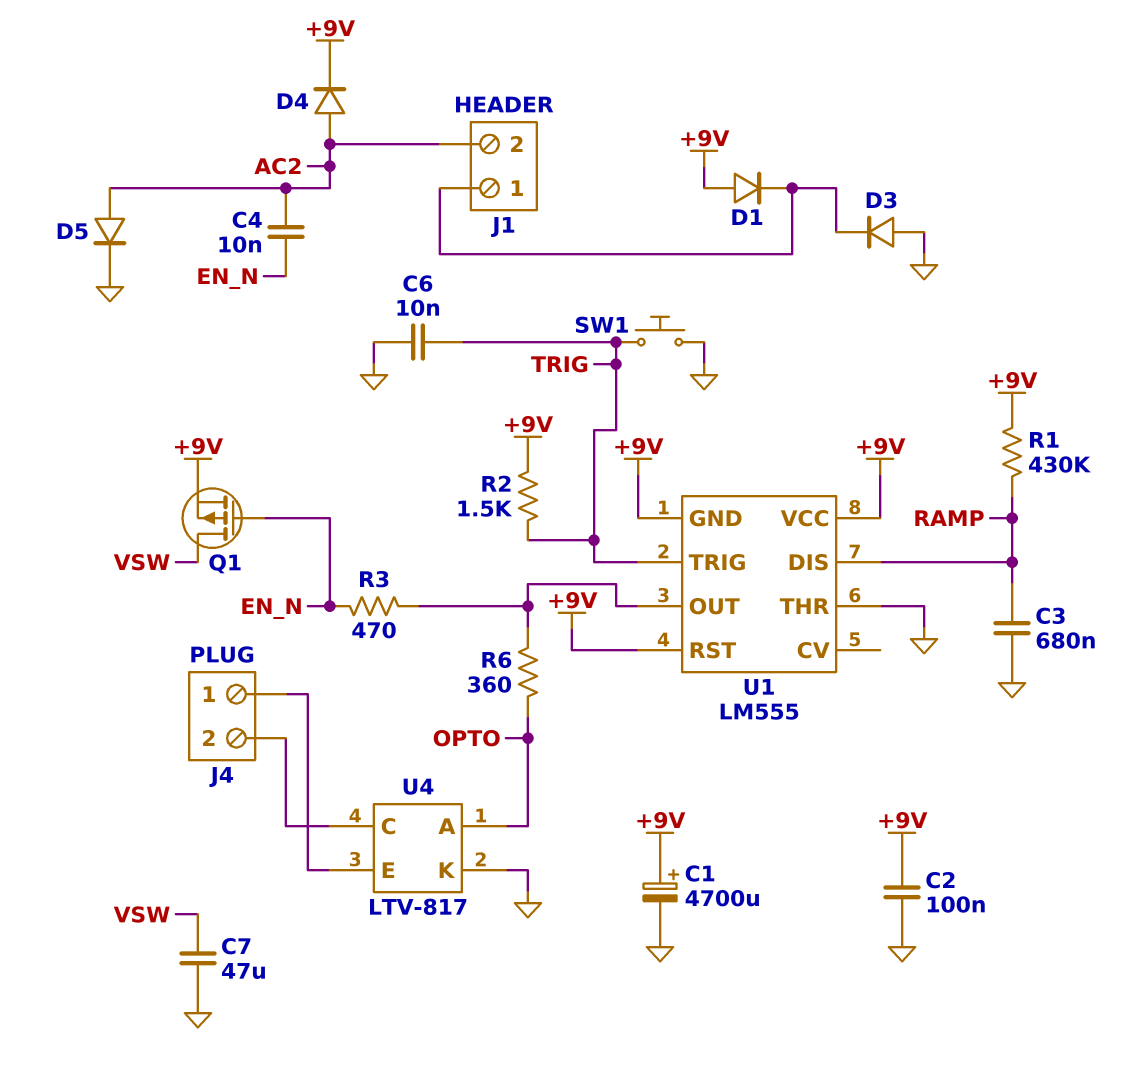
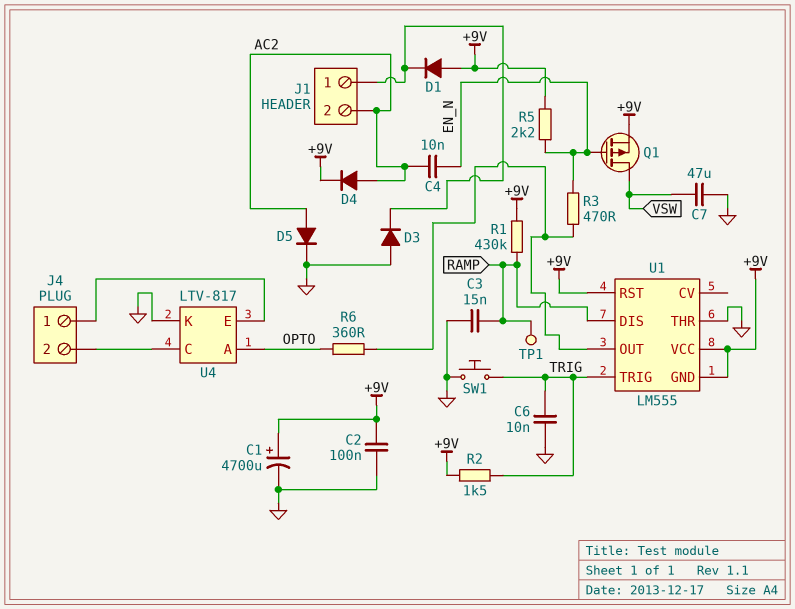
C3: 680nF (GND, RAMP) -> 15nF (GND, RAMP)
R5: none -> 2.2k (+9V, EN_N)
TP1: none -> test point (RAMP)

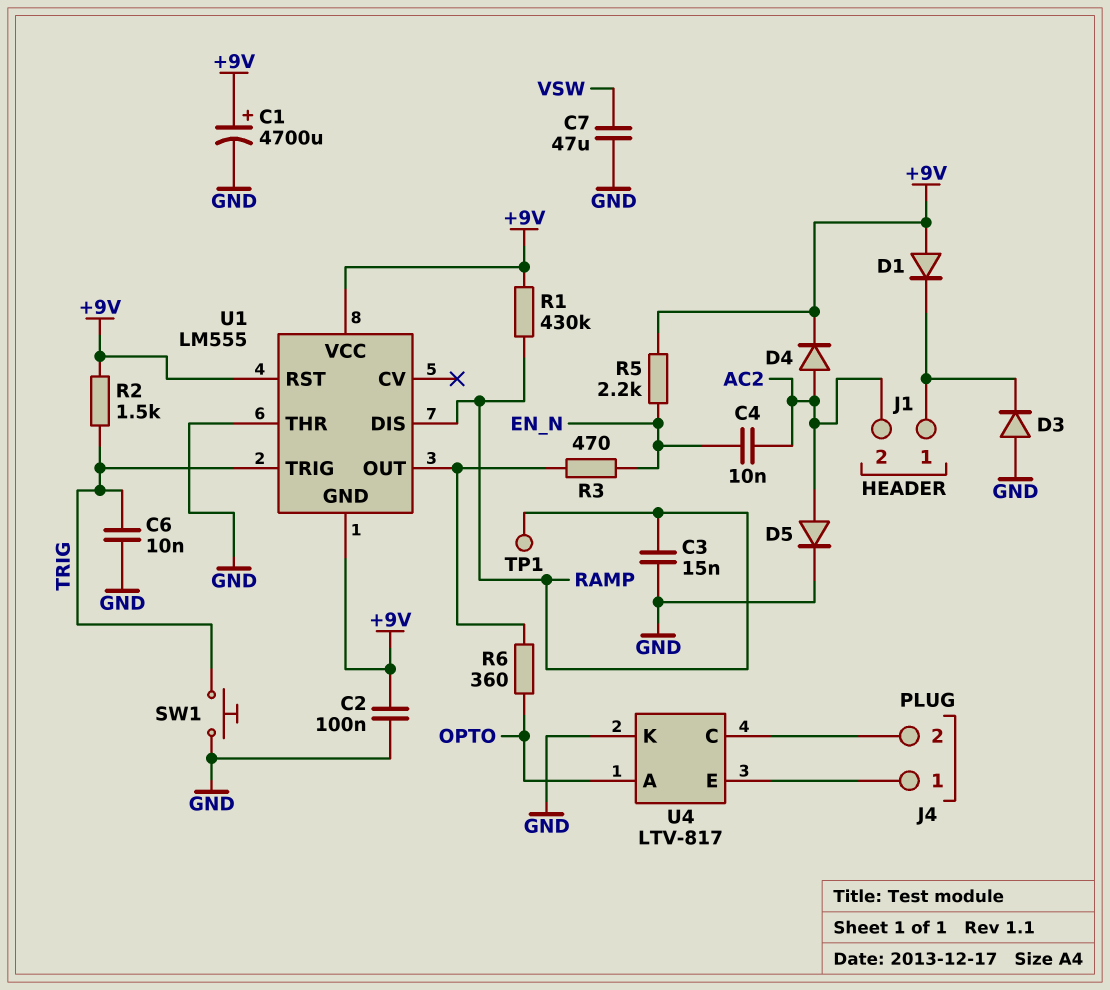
Q1: PMOS (G EN_N, D VSW, S +9V) -> none

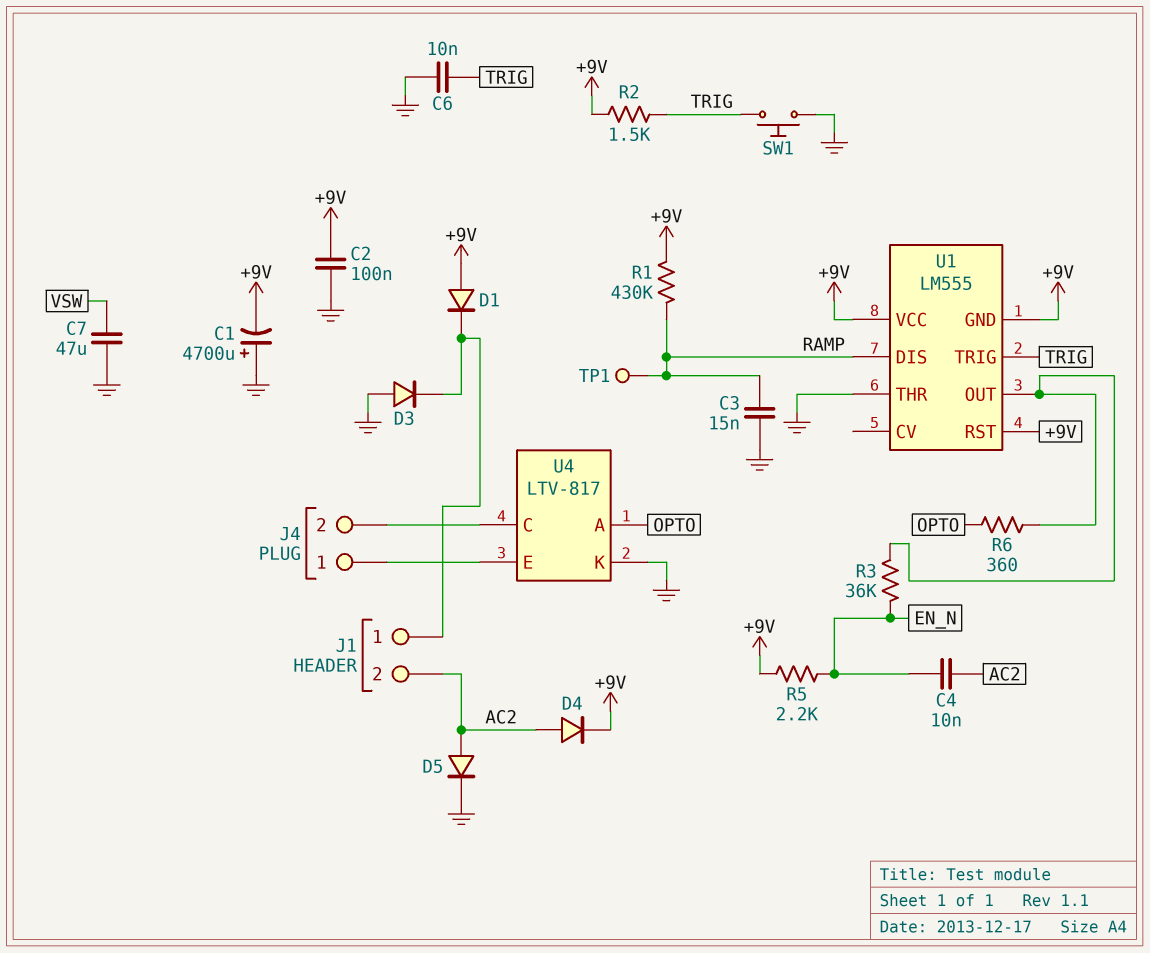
C1: 4700uF (plus +9V, minus GND) -> 4700uF (plus GND, minus +9V)
R3: 470 (EN_N, U1/OUT) -> 36k (EN_N, U1/OUT)

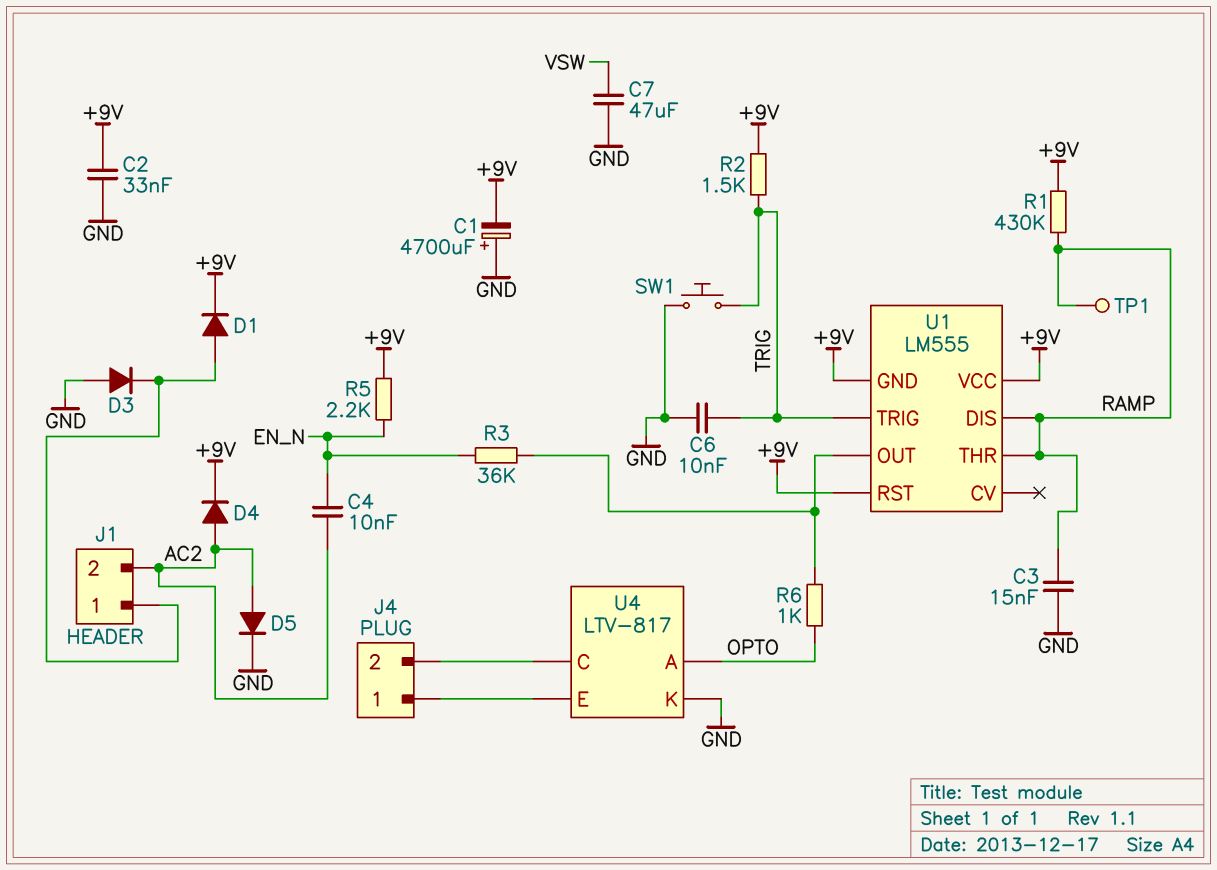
C2: 100nF (+9V, GND) -> 33nF (+9V, GND)
D1: diode (A +9V, K J1/1) -> diode (A J1/1, K +9V)
R6: 360 (OPTO, U1/OUT) -> 1k (OPTO, U1/OUT)
U1 pin THR: GND -> RAMP

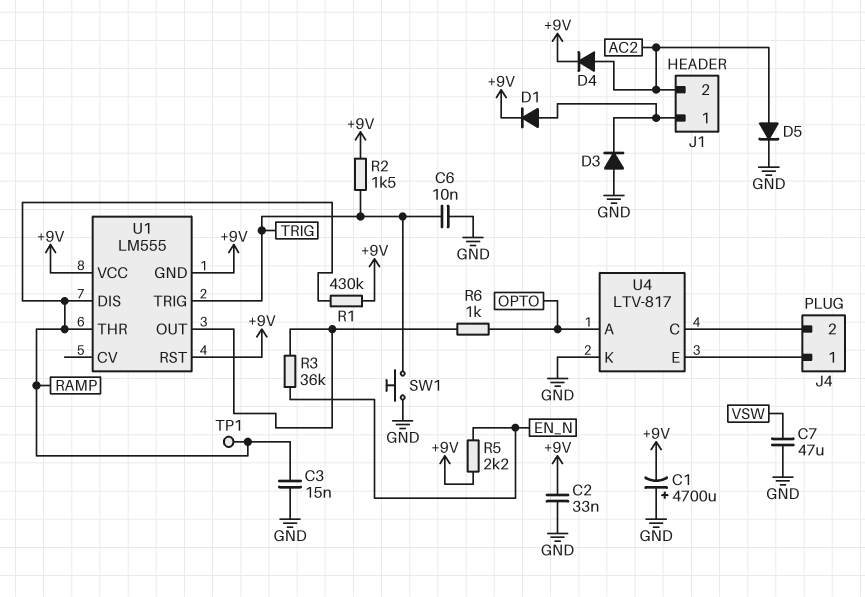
C4: 10nF (AC2, EN_N) -> none

